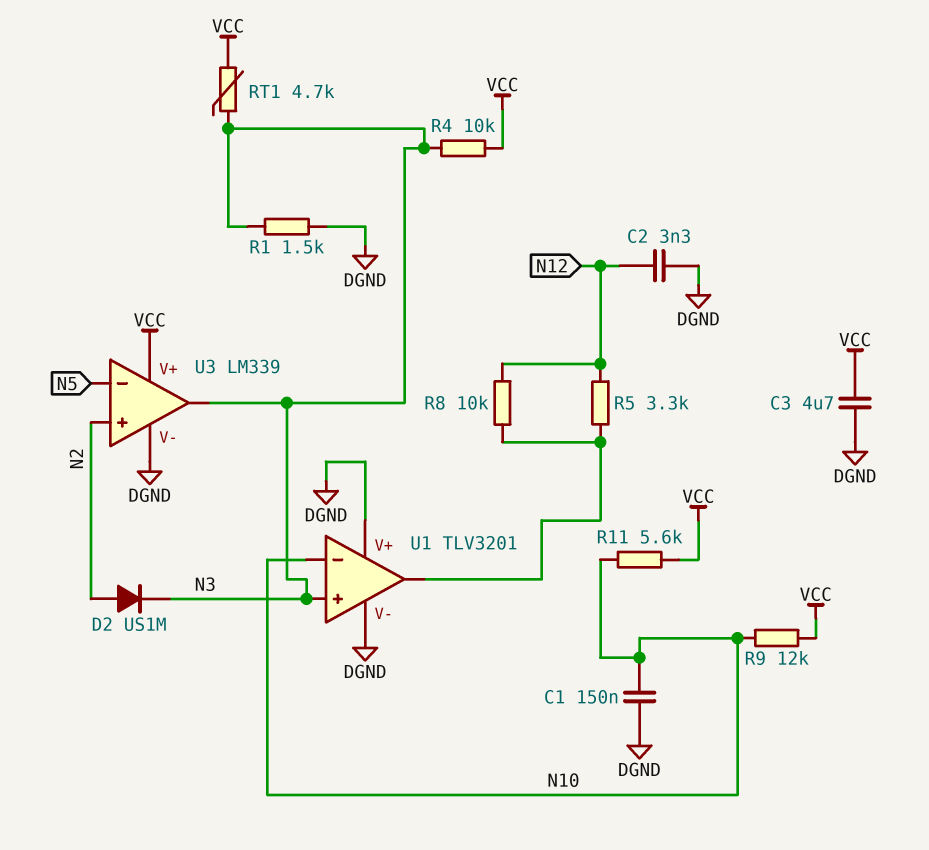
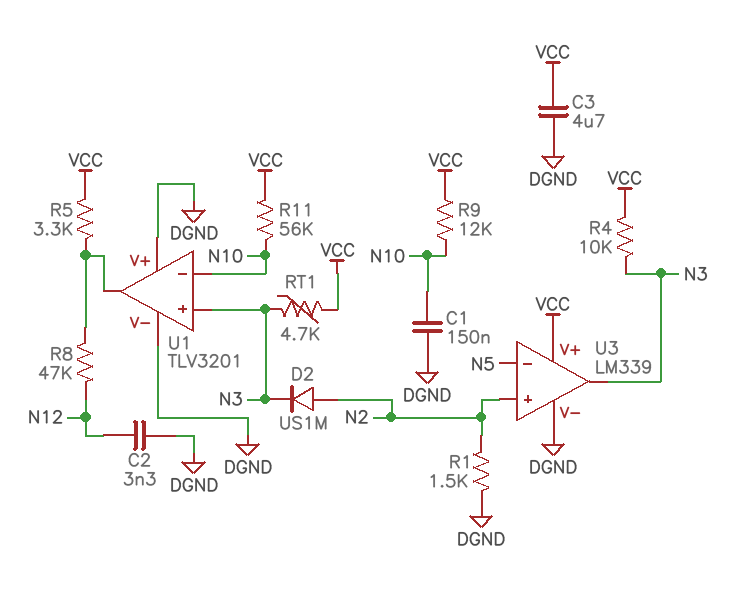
R1: 1.5k (DGND, N3) -> 1.5k (DGND, N2)
R5: 3.3k (N12, U1/out) -> 3.3k (U1/out, VCC)
R8: 10k (N12, U1/out) -> 47k (N12, U1/out)
R11: 5.6k (N10, VCC) -> 56k (N10, VCC)

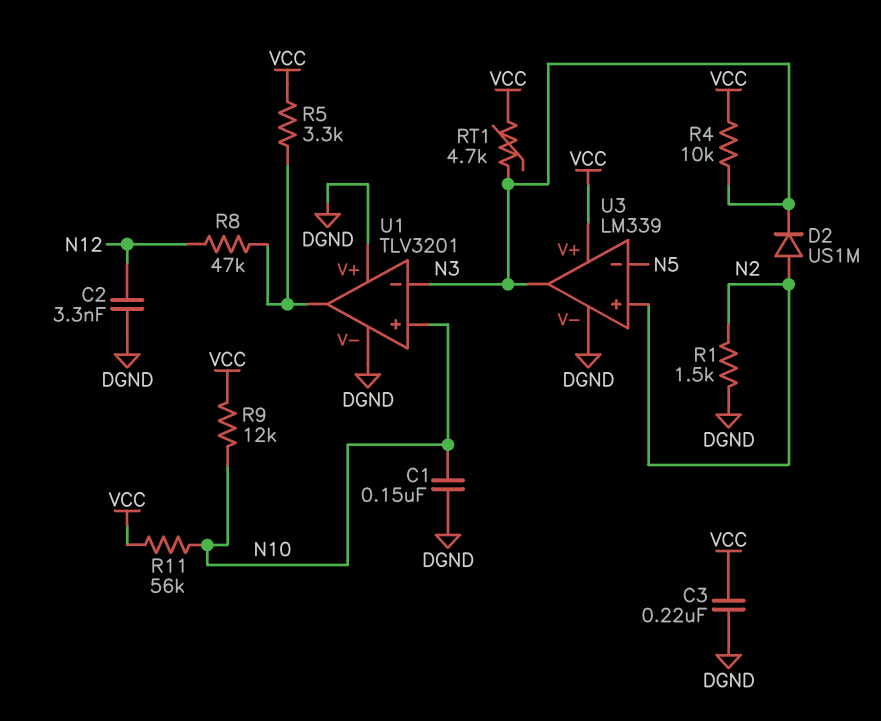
C3: 4.7uF (DGND, VCC) -> 220nF (DGND, VCC)
U1 pin in+: N3 -> N10
U1 pin in-: N10 -> N3

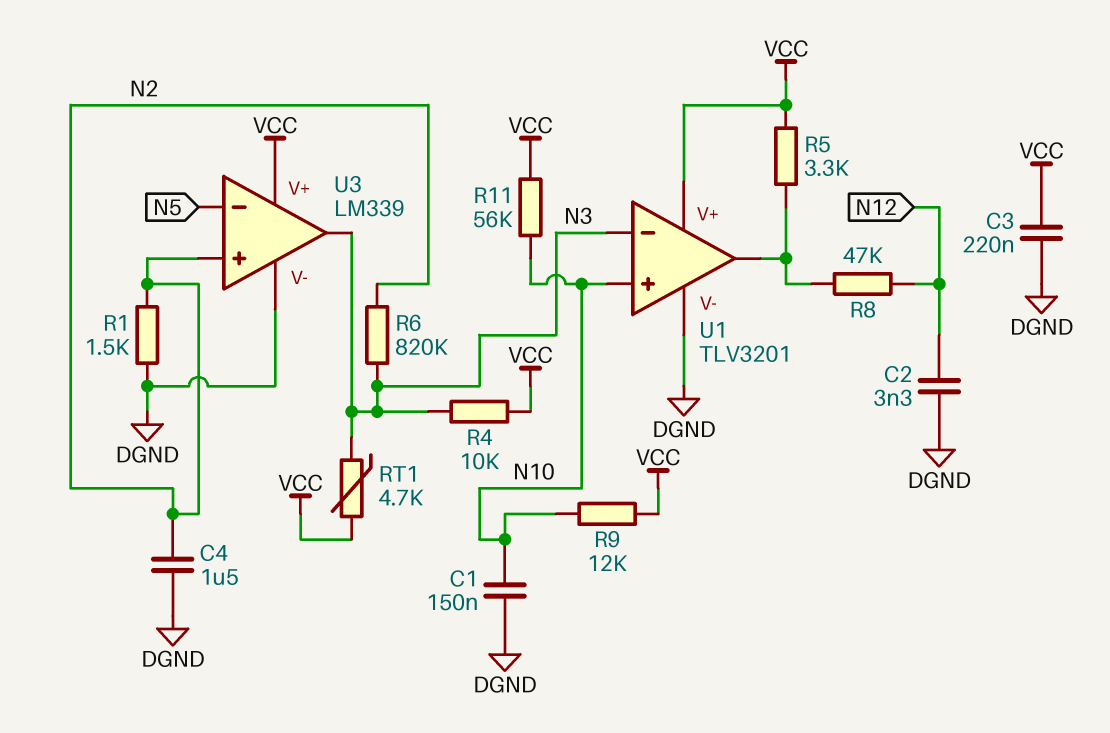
C4: none -> 1.5uF (DGND, N2)
D2: diode US1M (A N2, K N3) -> none
R6: none -> 820k (N2, N3)
U1 pin V+: DGND -> VCC

